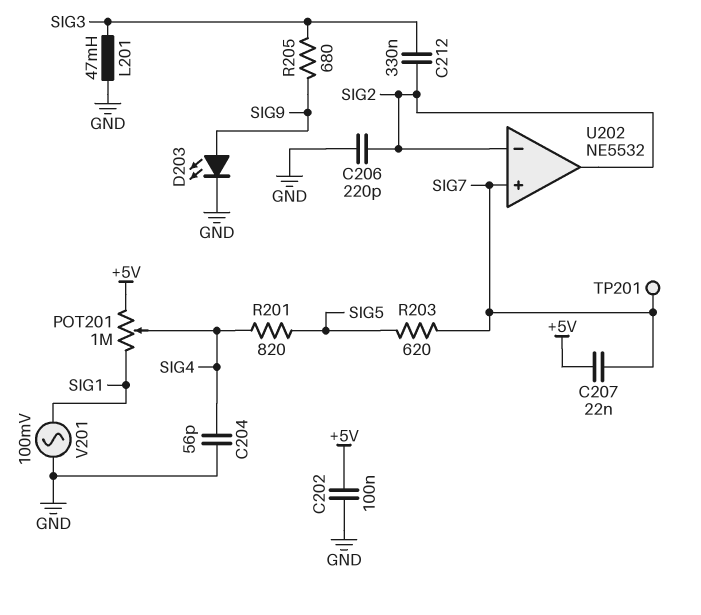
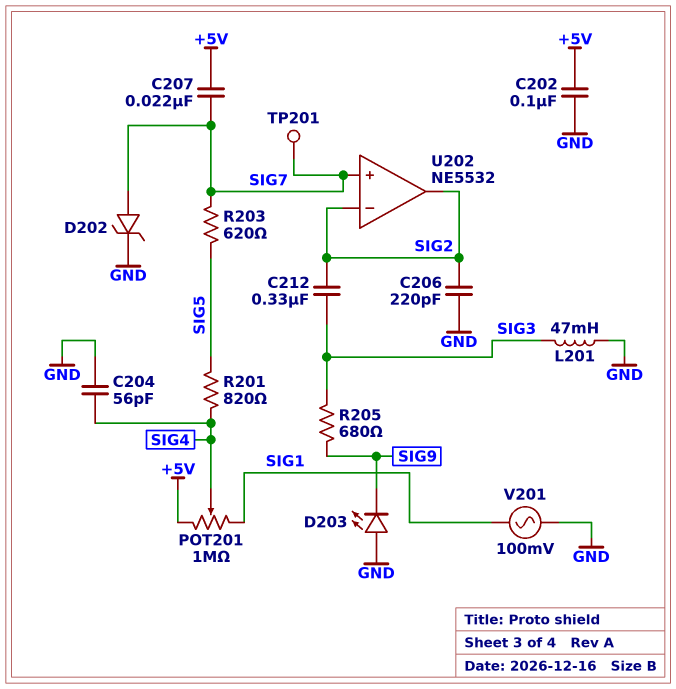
D202: none -> zener (A SIG7, K GND)
D203: LED (A SIG9, K GND) -> LED (A GND, K SIG9)

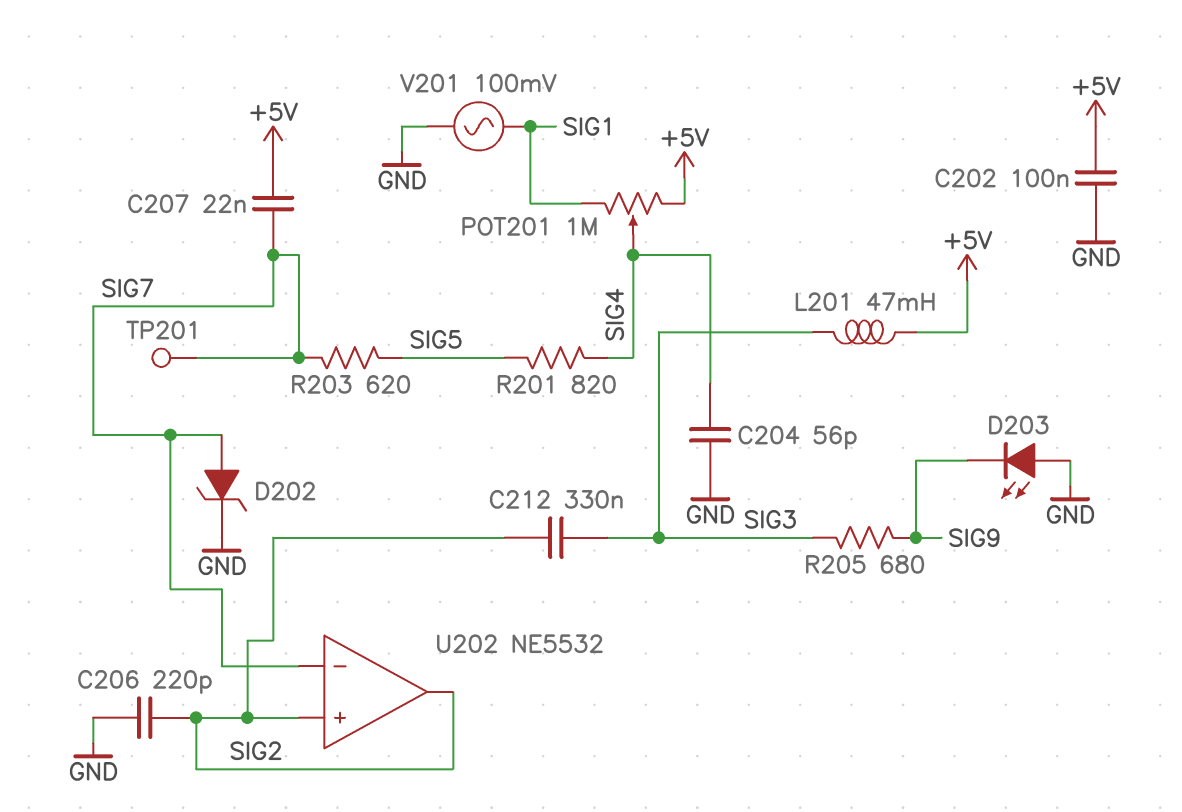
L201: 47mH (GND, SIG3) -> 47mH (+5V, SIG3)
U202 pin in+: SIG7 -> SIG2
U202 pin in-: SIG2 -> SIG7

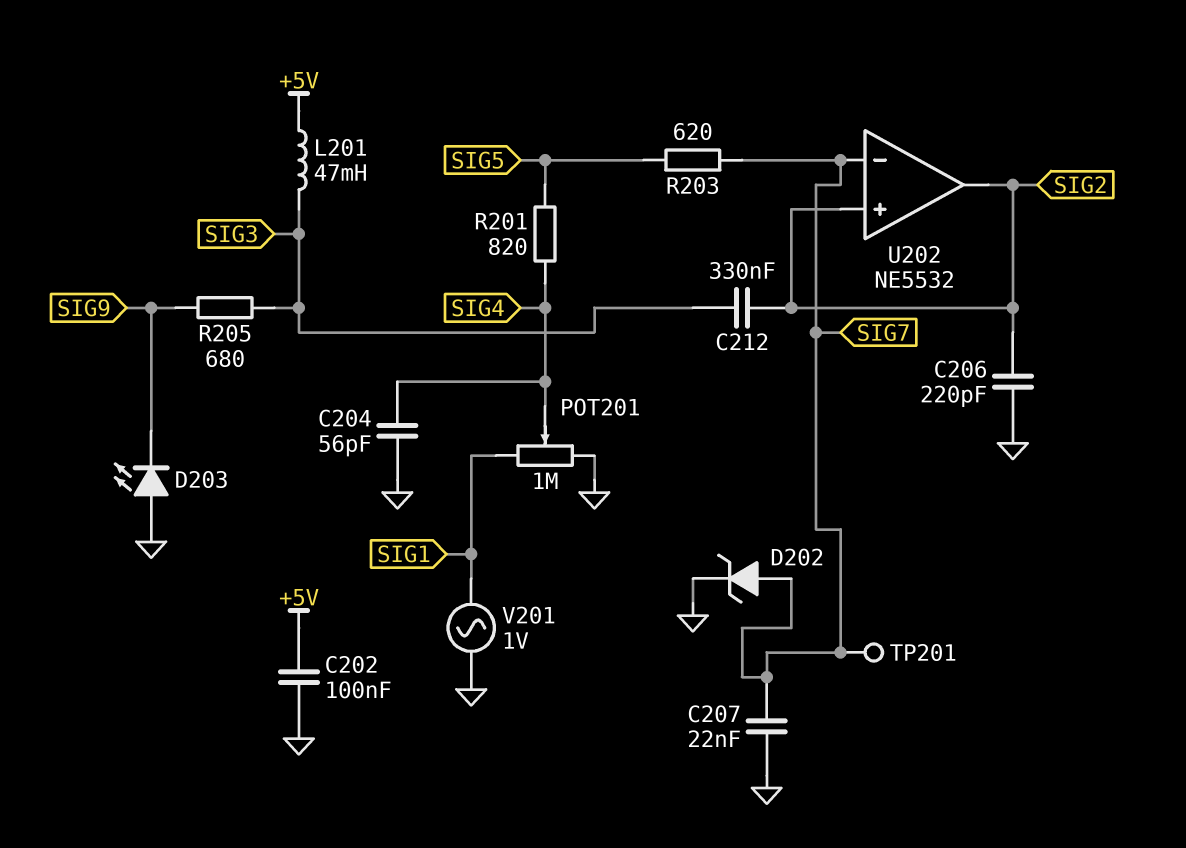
C207: 22nF (+5V, SIG7) -> 22nF (GND, SIG7)
POT201: 1M (+5V, SIG1, wiper SIG4) -> 1M (GND, SIG1, wiper SIG4)
V201: AC 100mV (GND, SIG1) -> AC 1V (GND, SIG1)

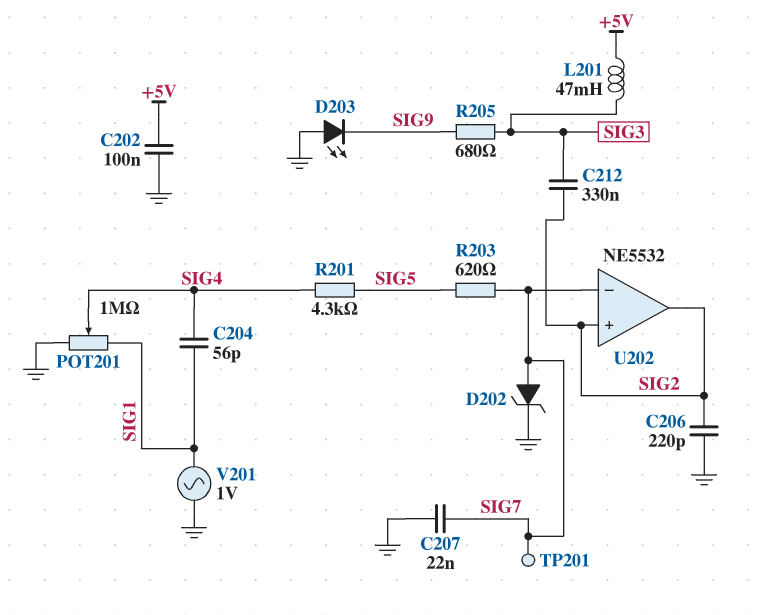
C204: 56pF (GND, SIG4) -> 56pF (SIG1, SIG4)
R201: 820 (SIG4, SIG5) -> 4.3k (SIG4, SIG5)

